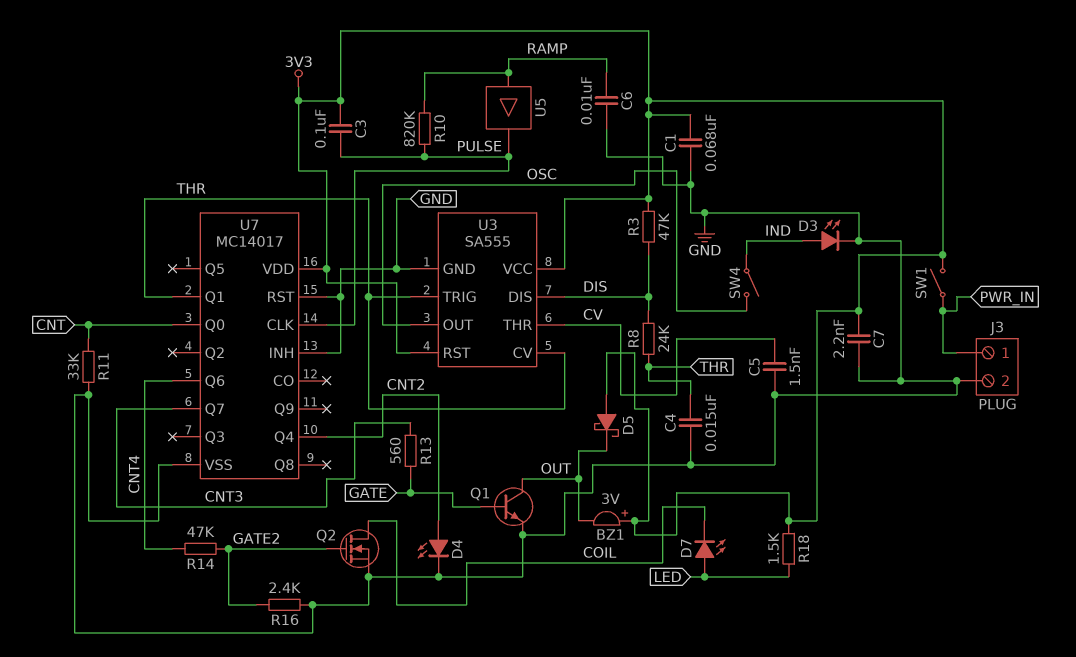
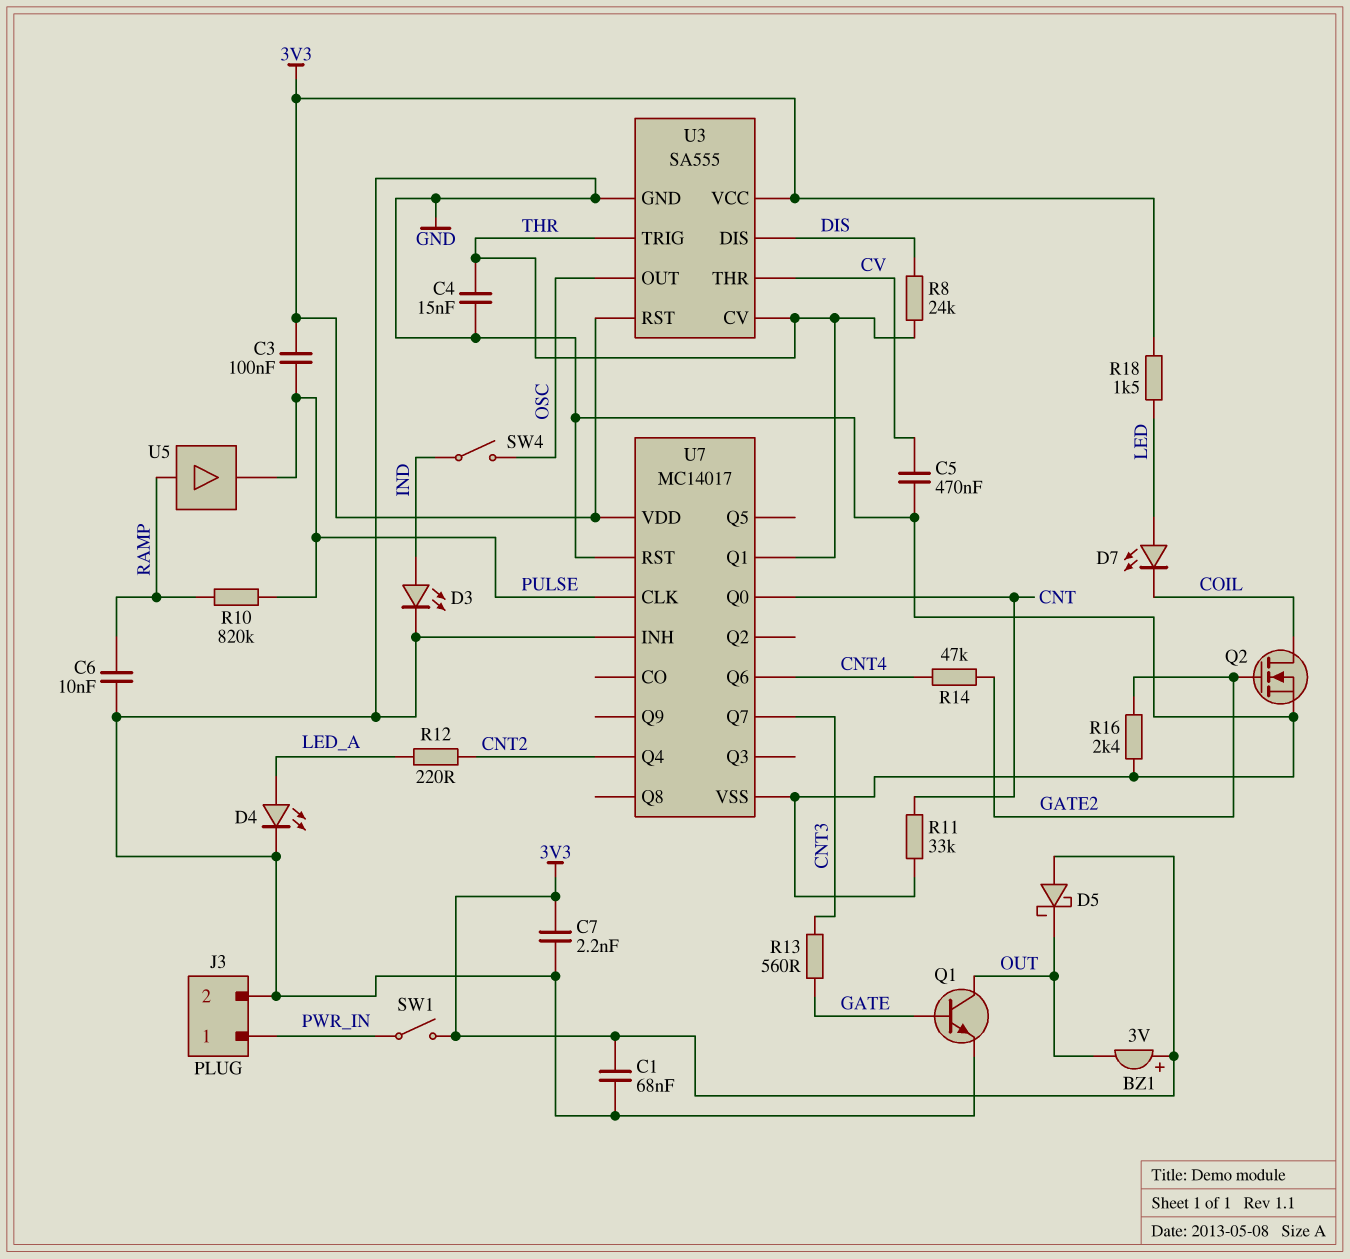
C5: 1.5nF (CV, GND) -> 470nF (CV, GND)
D4: LED (A CNT2, K GND) -> LED (A LED_A, K GND)
R3: 47k (3V3, DIS) -> none
R12: none -> 220 (CNT2, LED_A)

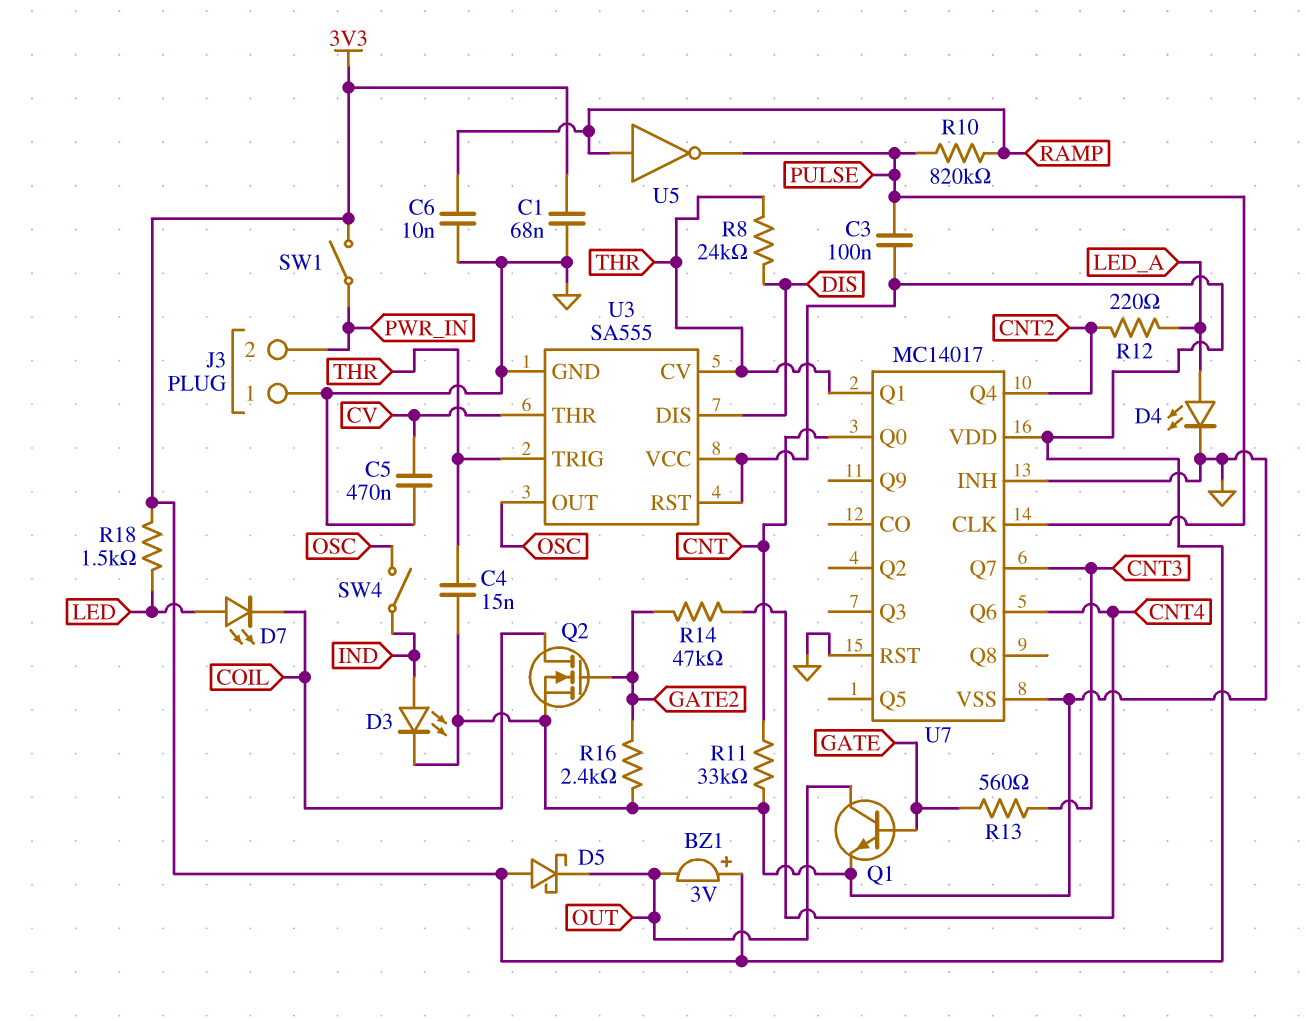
C7: 2.2nF (3V3, GND) -> none
J3 pin 1: PWR_IN -> GND
J3 pin 2: GND -> PWR_IN
U5: buffer (in RAMP, out PULSE) -> NOT (in RAMP, out PULSE)

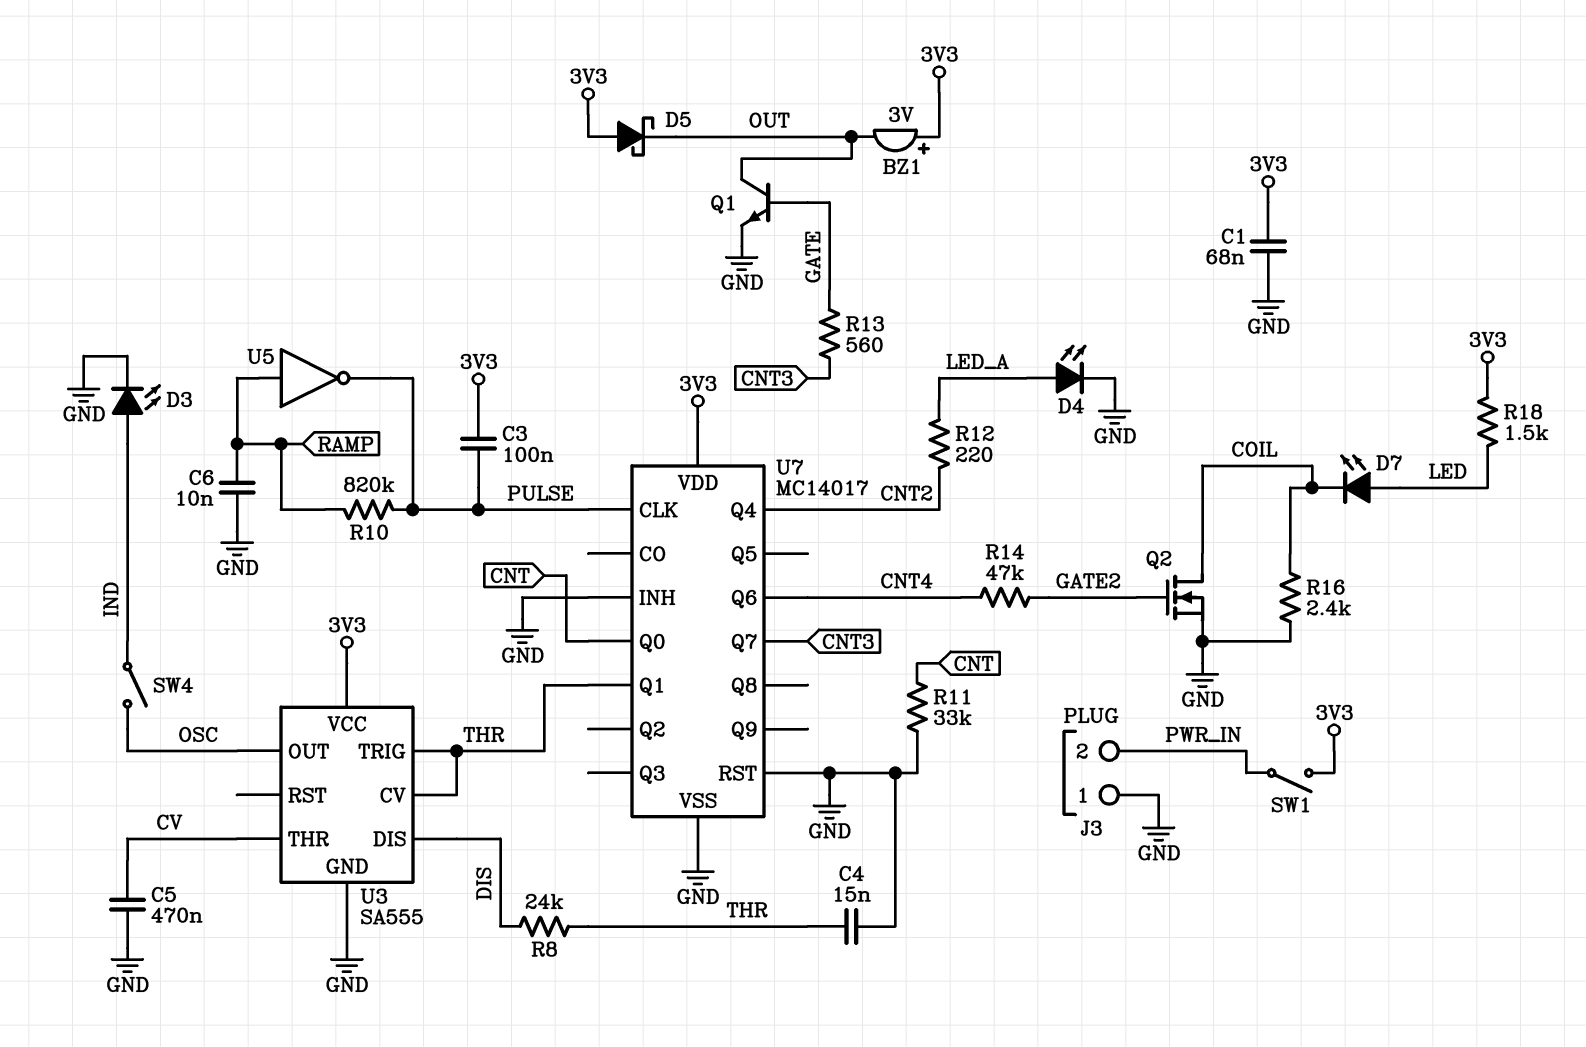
R16: 2.4k (GATE2, GND) -> 2.4k (COIL, GND)
U3 pin RST: 3V3 -> none

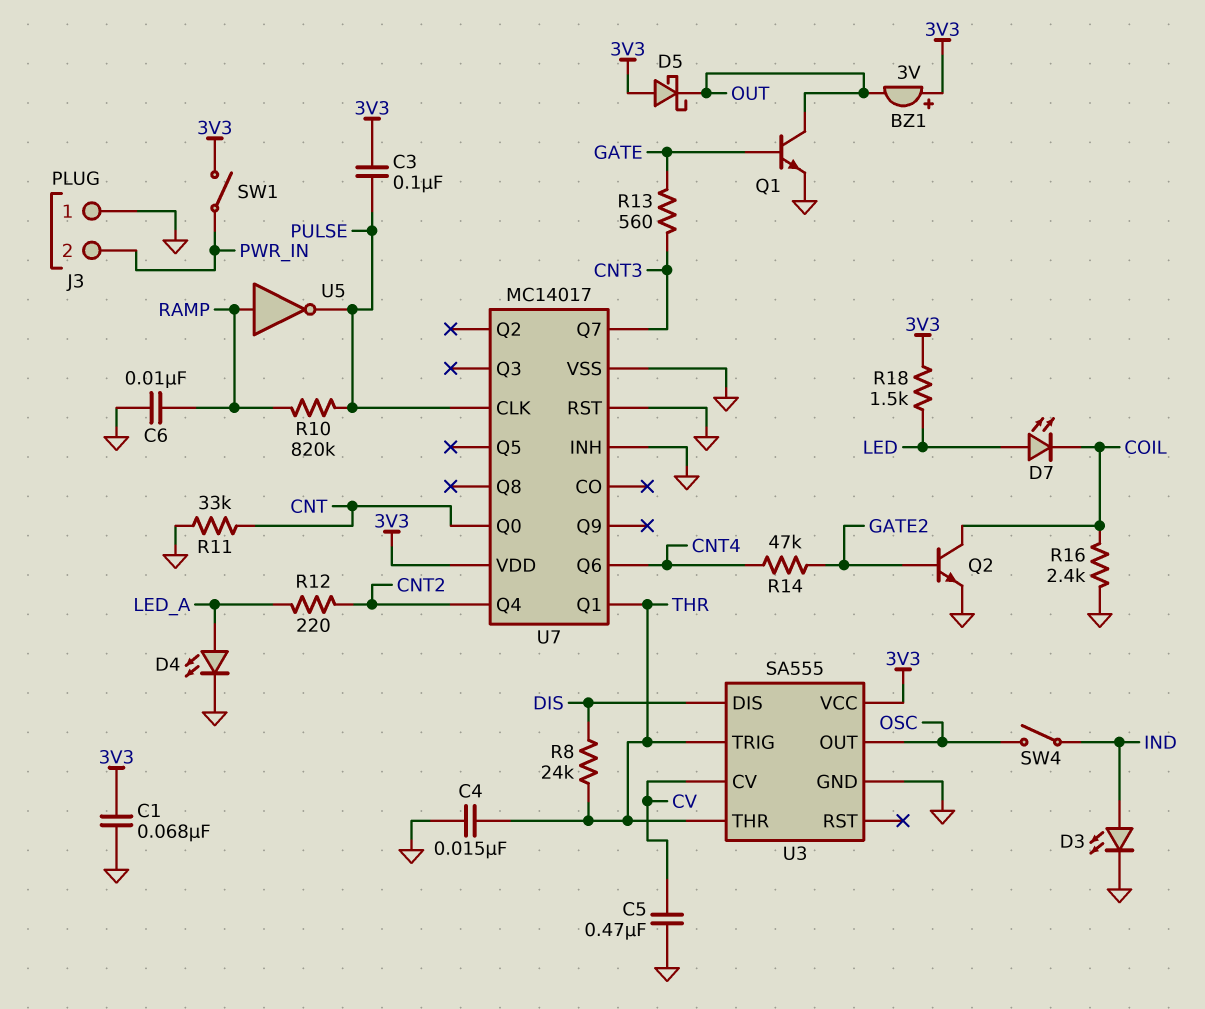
Q2: NMOS (G GATE2, D COIL, S GND) -> NPN (B GATE2, C COIL, E GND)
U3 pin CV: THR -> CV
U3 pin THR: CV -> THR

